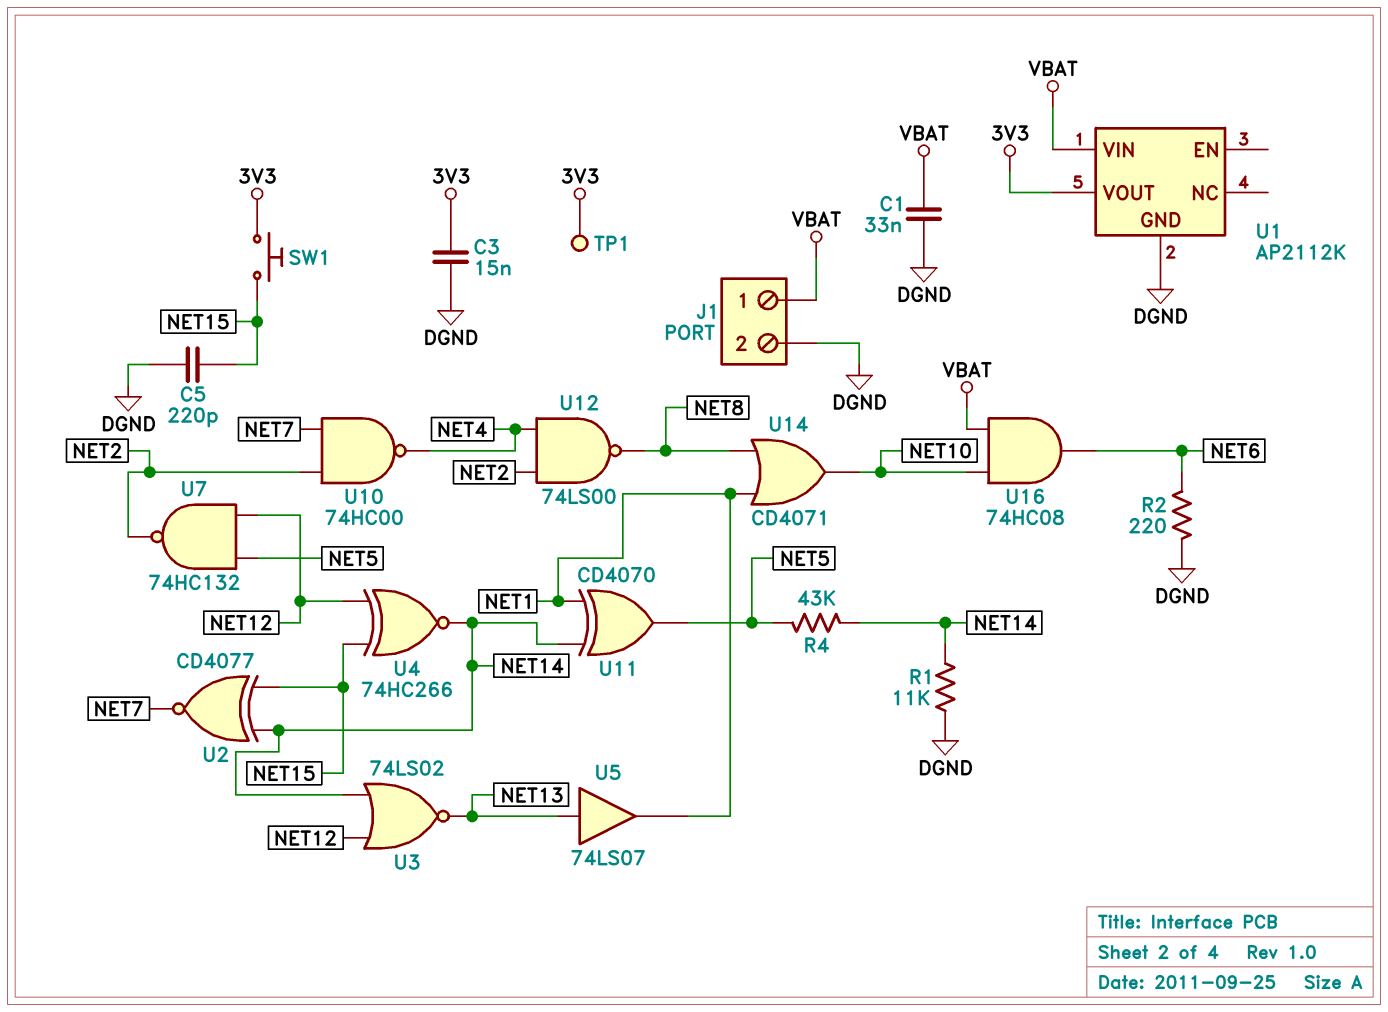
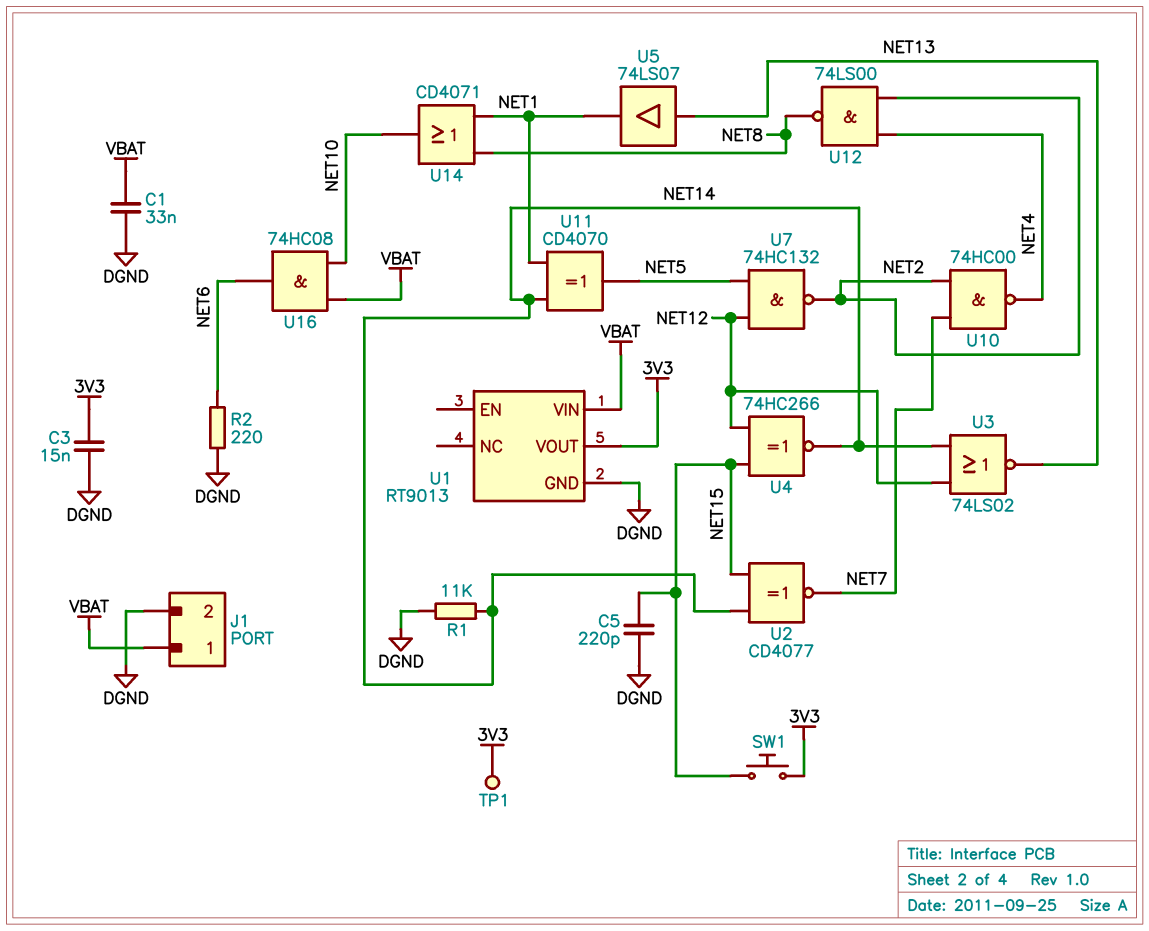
R4: 43k (NET5, NET14) -> none
U1: AP2112K -> RT9013

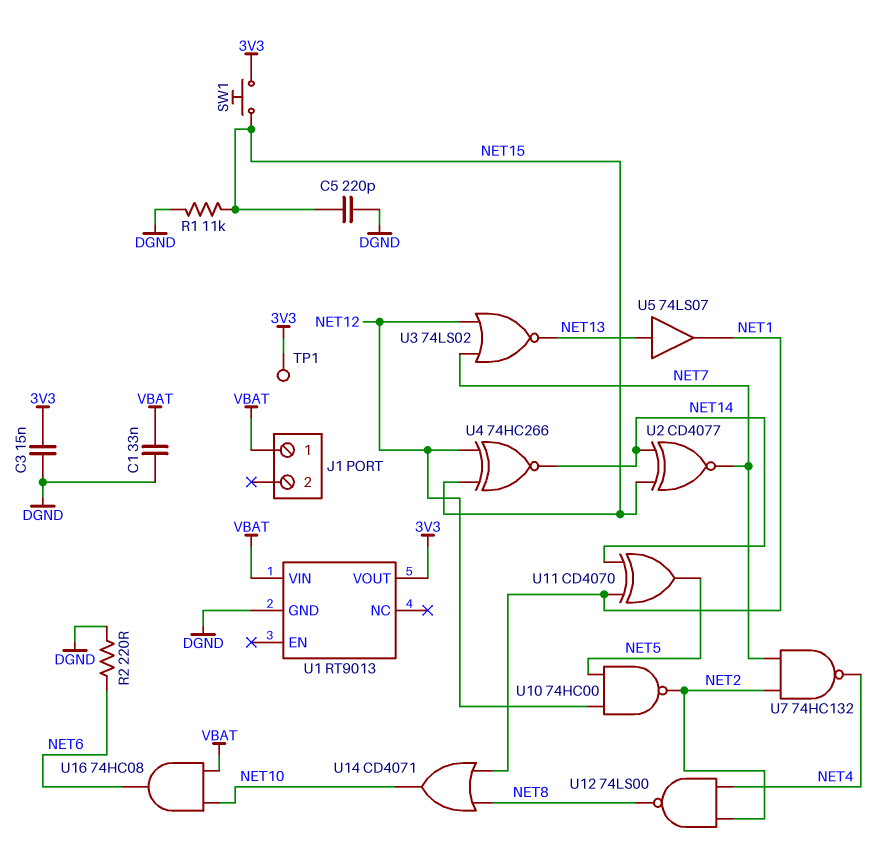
J1 pin 2: DGND -> none
R1: 11k (DGND, NET14) -> 11k (DGND, NET15)
U3: NOR 74LS02 (in NET12, in NET14, out NET13) -> NOR 74LS02 (in NET7, in NET12, out NET13)
U7: NAND 74HC132 (in NET5, in NET12, out NET2) -> NAND 74HC132 (in NET2, in NET7, out NET4)
U10: NAND 74HC00 (in NET2, in NET7, out NET4) -> NAND 74HC00 (in NET5, in NET12, out NET2)

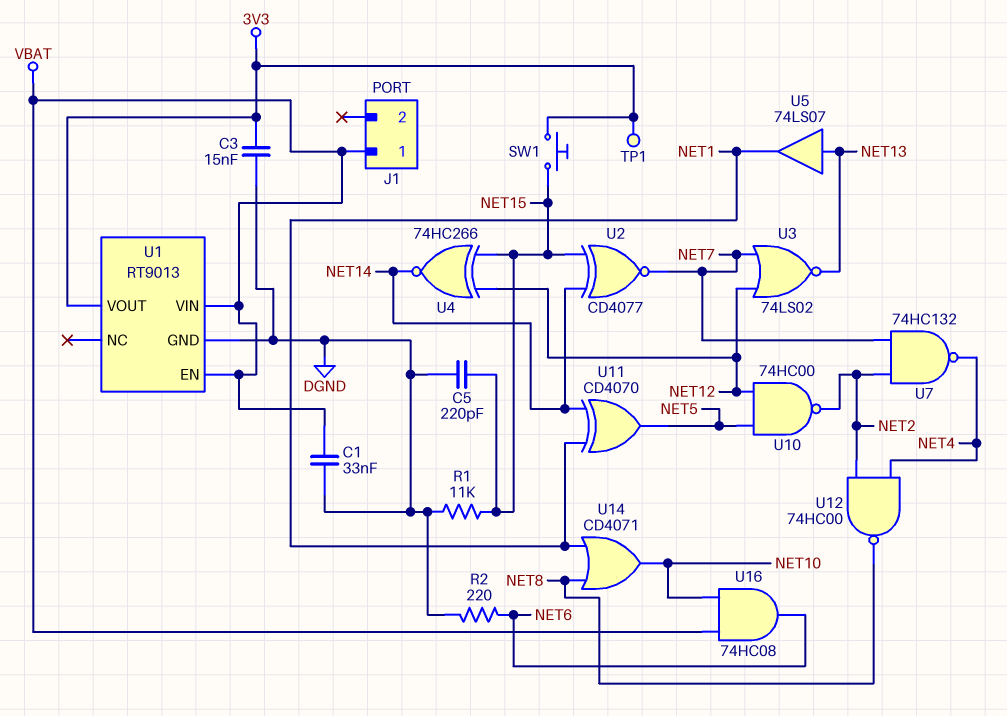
U1 pin EN: none -> VBAT
U12: NAND 74LS00 (in NET2, in NET4, out NET8) -> NAND 74HC00 (in NET2, in NET4, out NET8)

